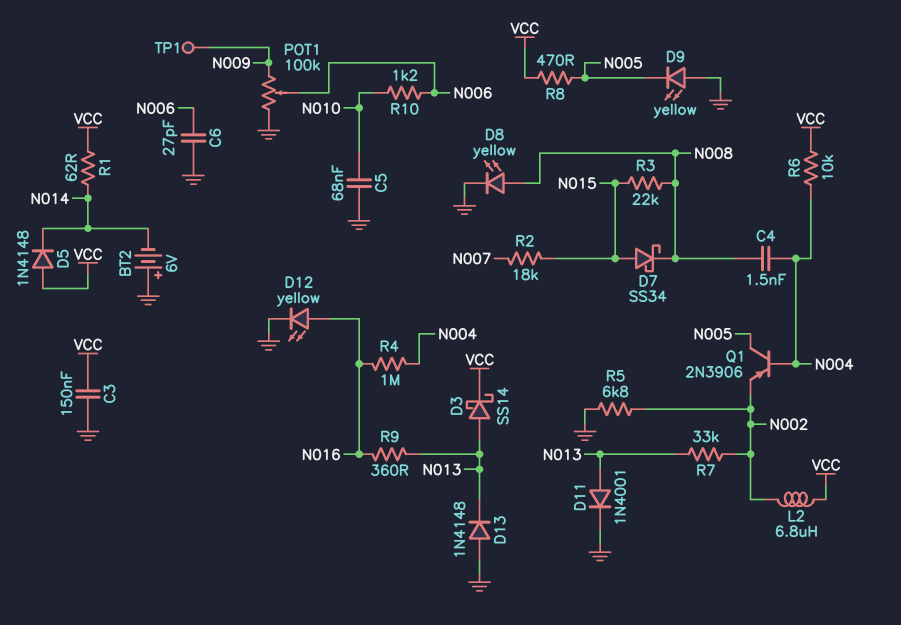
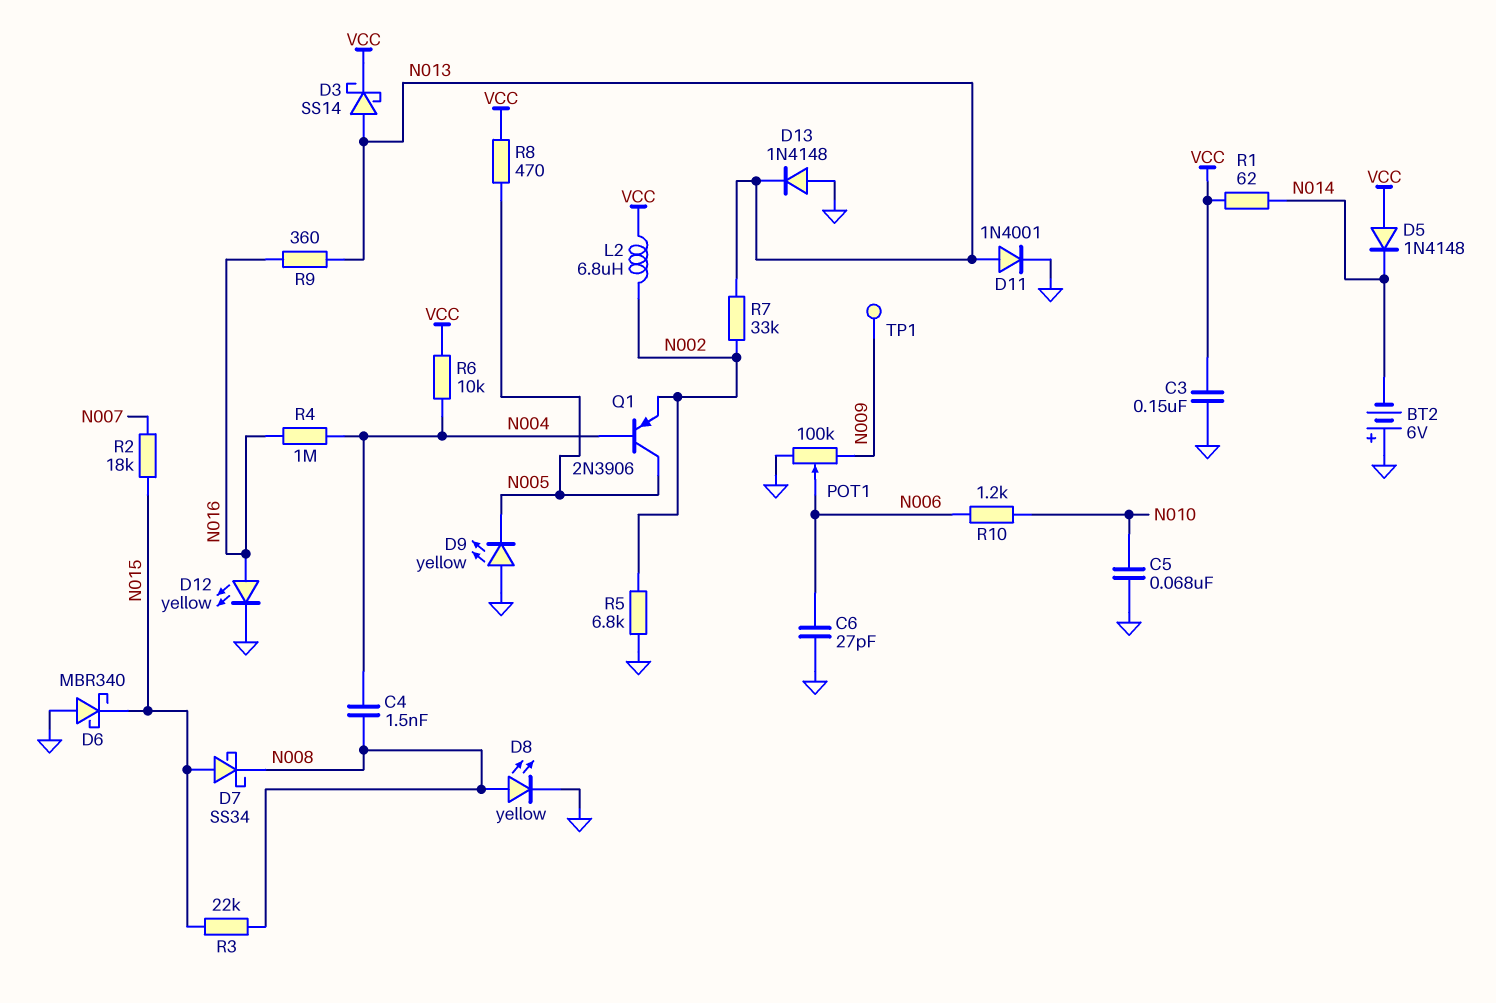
D6: none -> schottky MBR340 (A GND, K N015)

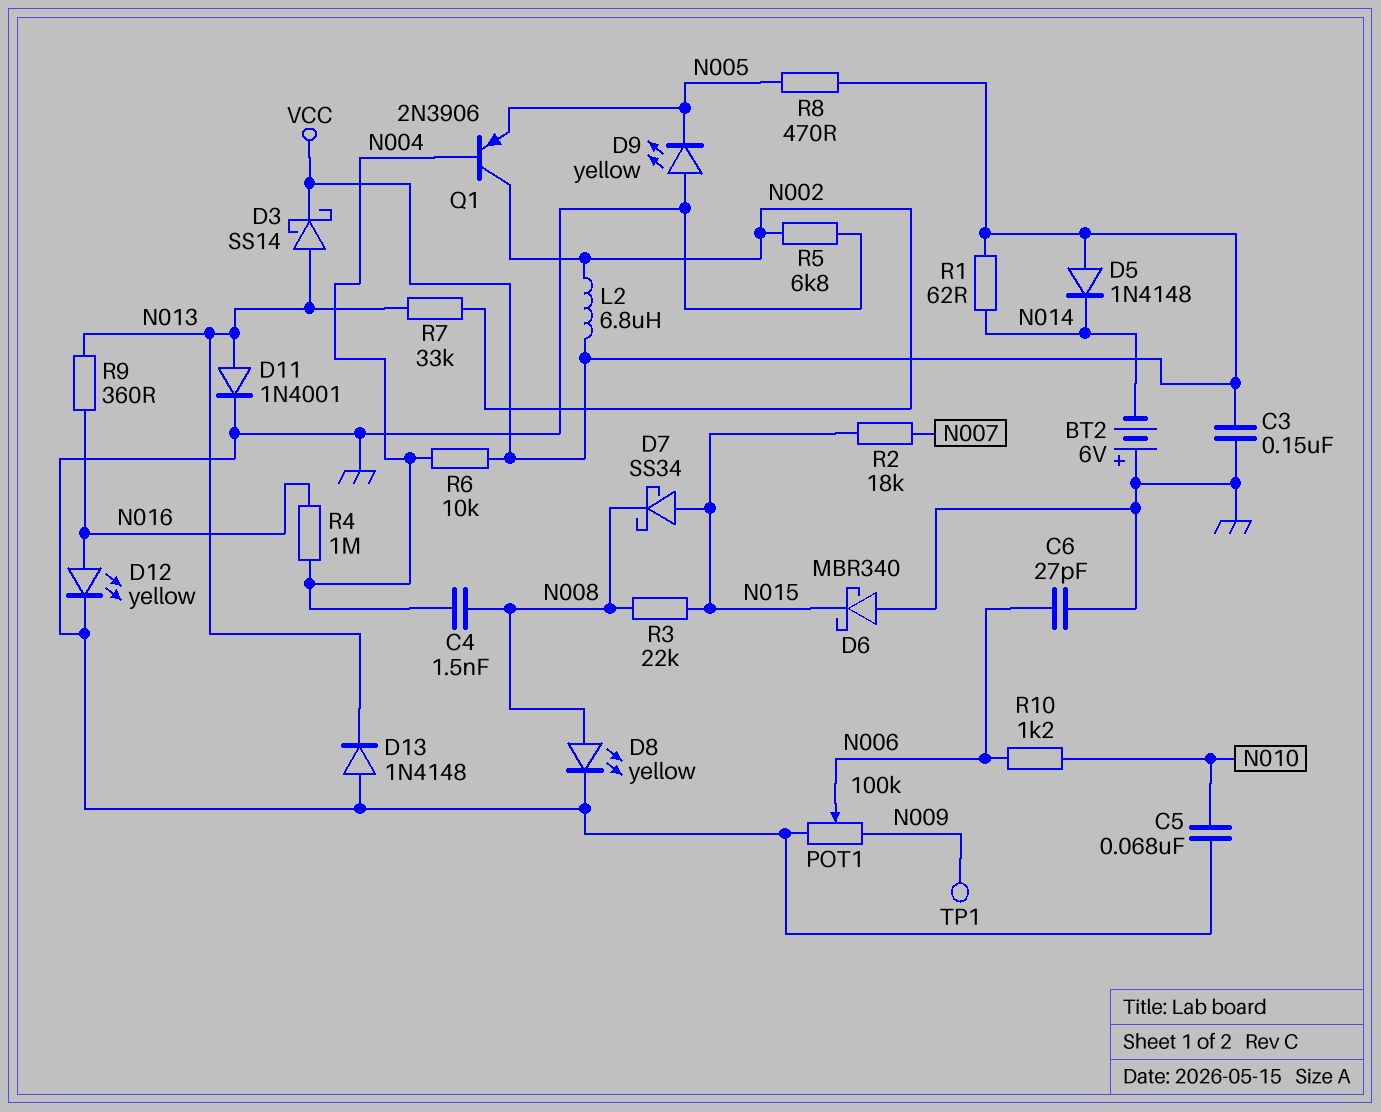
Q1: PNP 2N3906 (B N004, C N005, E N002) -> PNP 2N3906 (B N004, C N002, E N005)

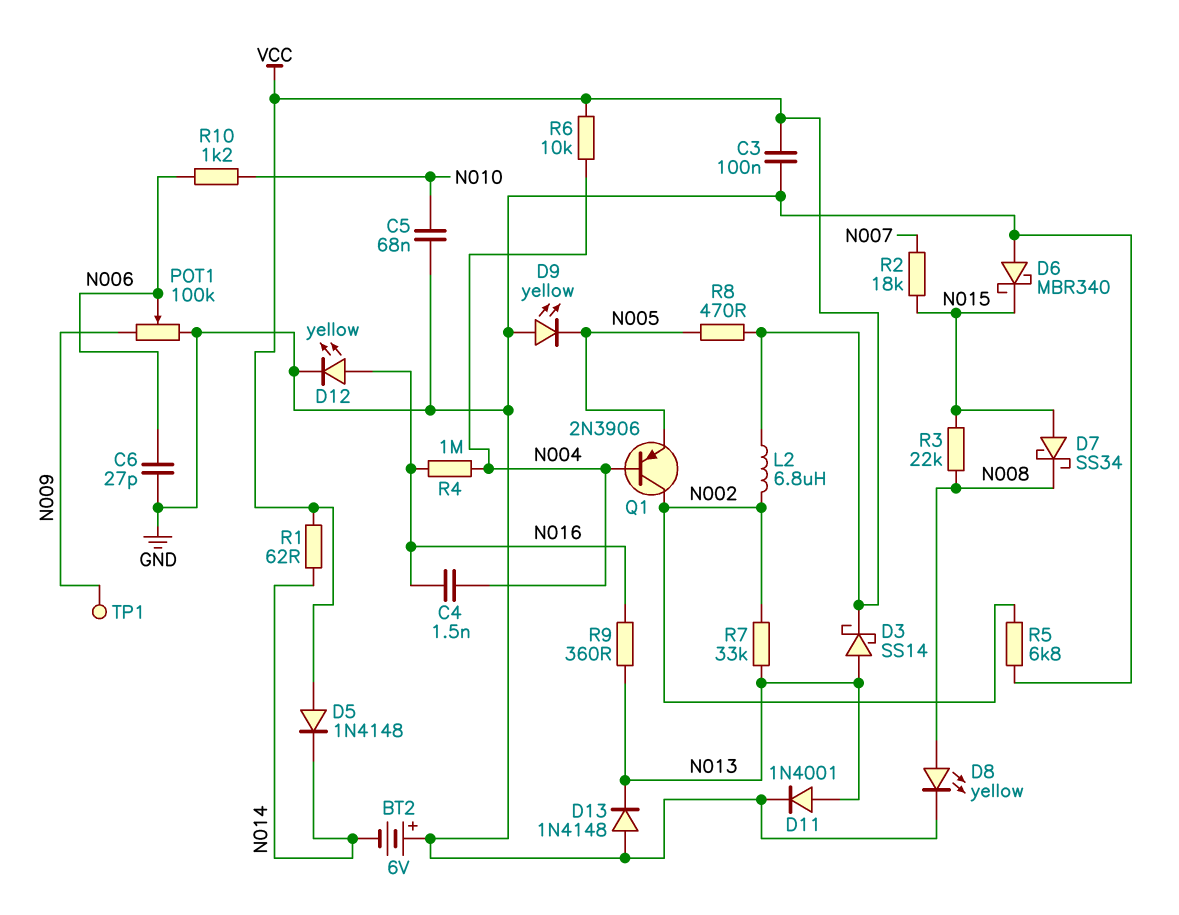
C3: 150nF (GND, VCC) -> 100nF (GND, VCC)
C4: 1.5nF (N004, N008) -> 1.5nF (N004, N016)

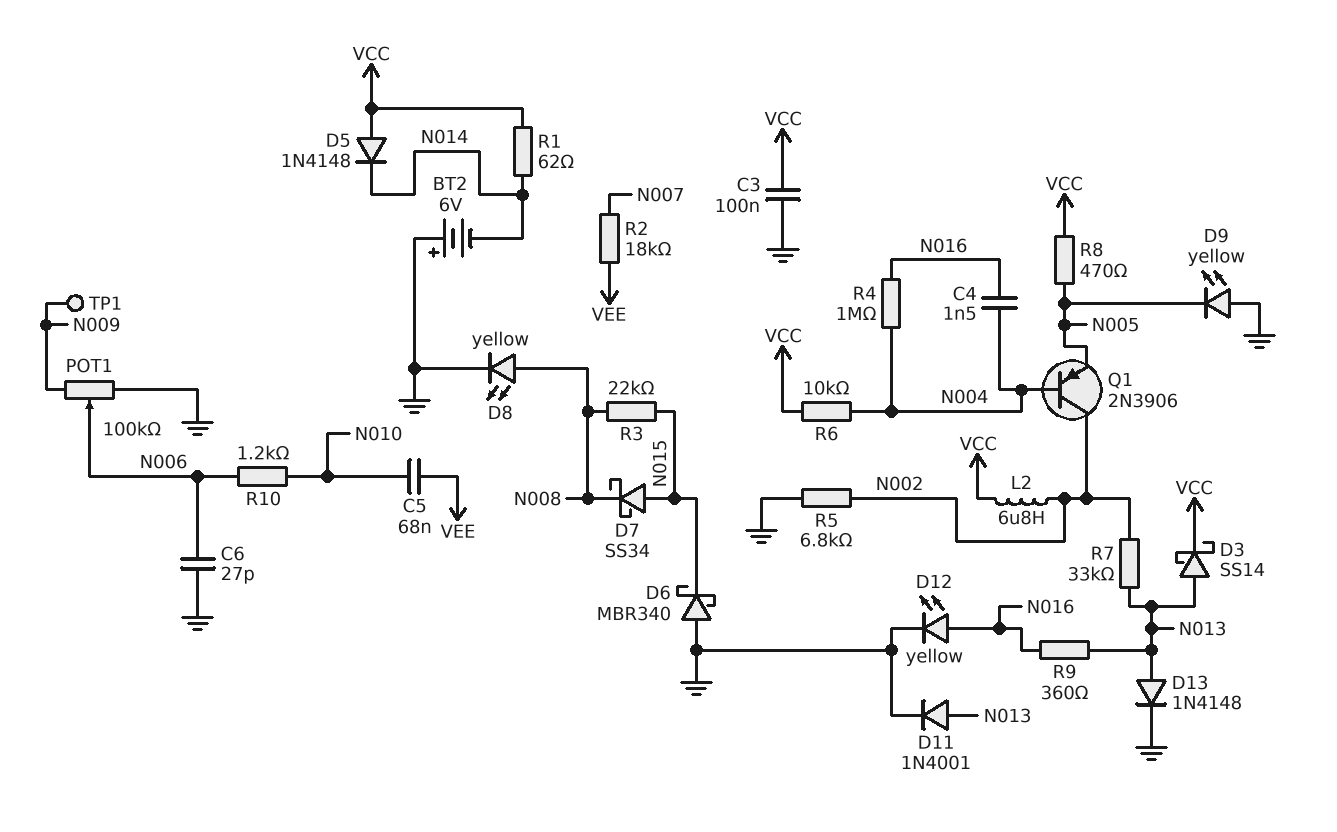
C5: 68nF (GND, N010) -> 68nF (N010, VEE)
D13: diode 1N4148 (A GND, K N013) -> diode 1N4148 (A N013, K GND)
R2: 18k (N007, N015) -> 18k (N007, VEE)

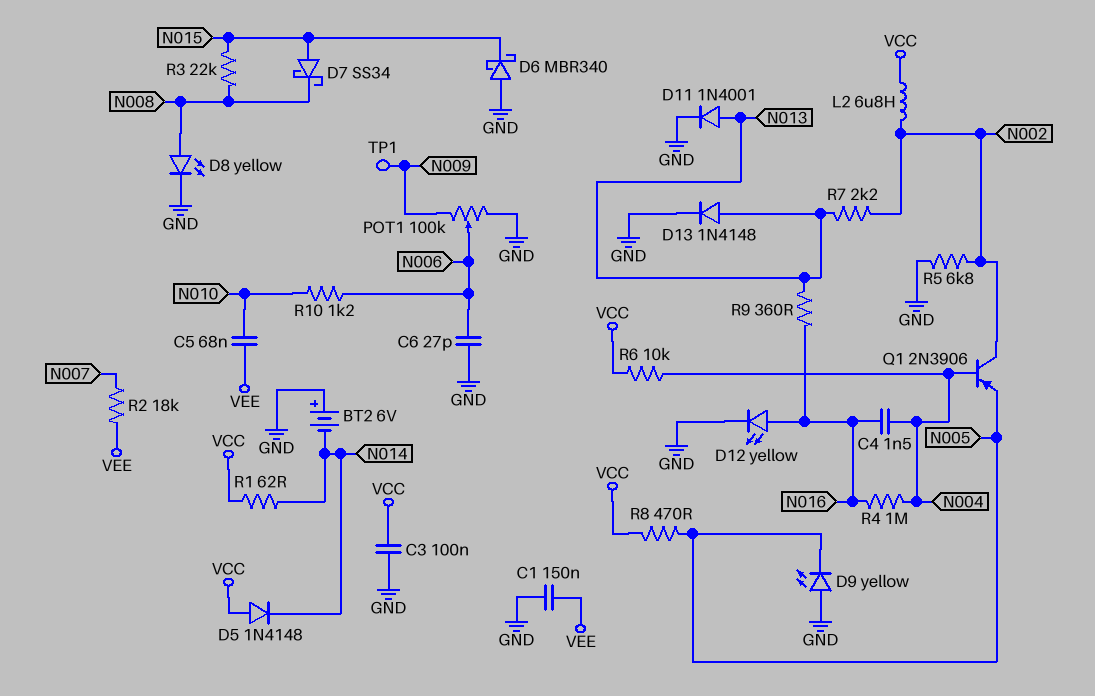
C1: none -> 150nF (GND, VEE)
D3: schottky SS14 (A N013, K VCC) -> none
R7: 33k (N002, N013) -> 2.2k (N002, N013)

